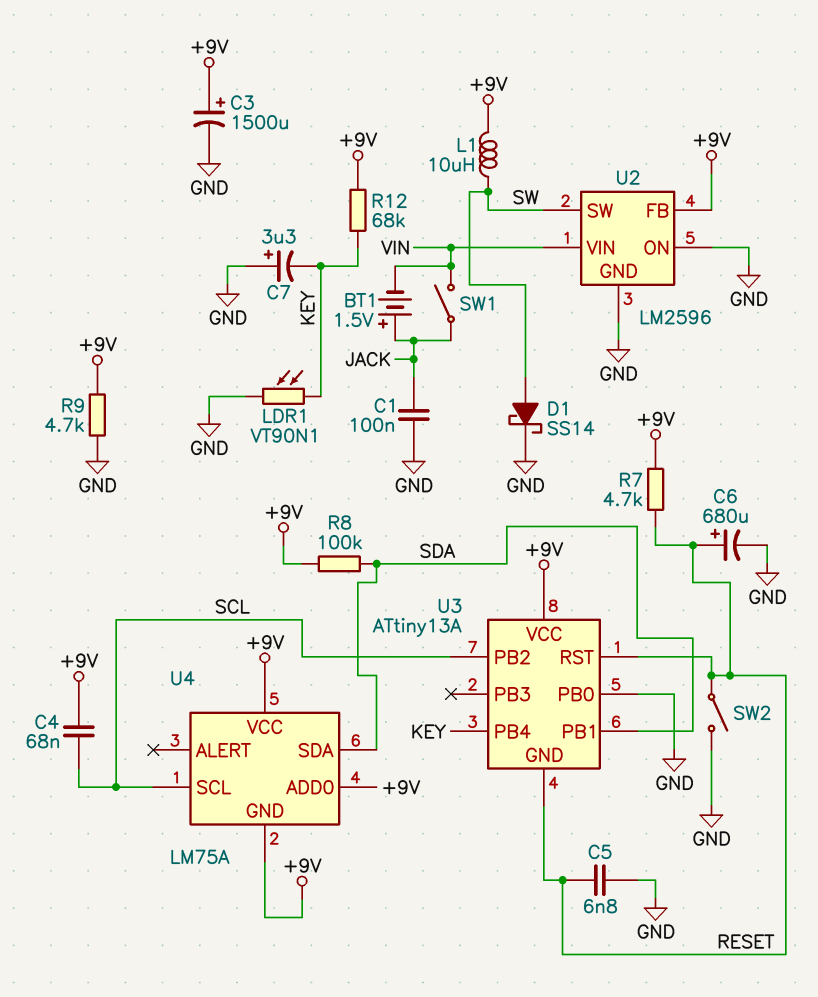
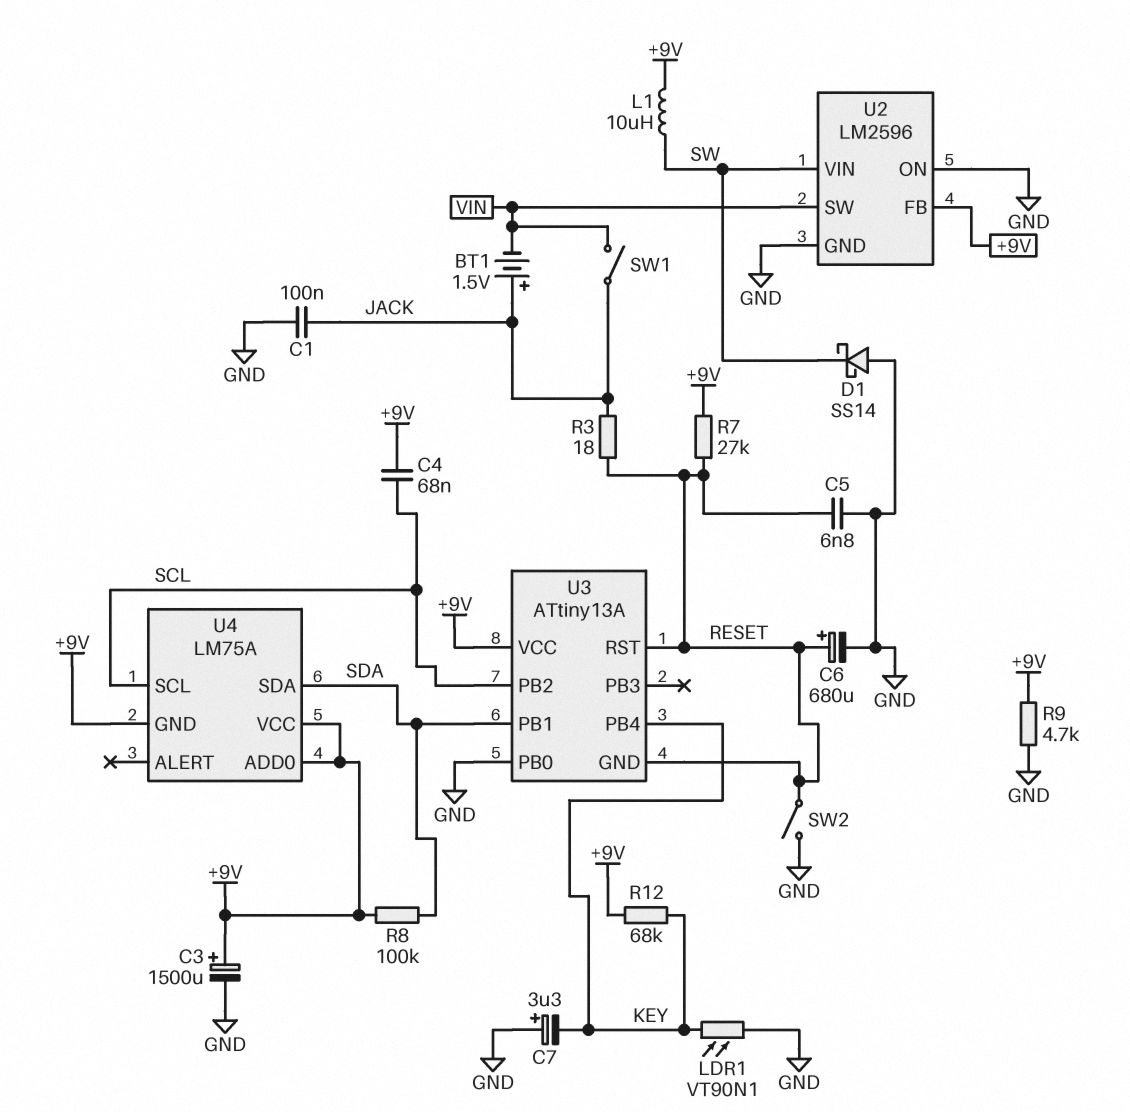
D1: schottky SS14 (A SW, K GND) -> schottky SS14 (A GND, K SW)
R3: none -> 18 (JACK, RESET)
R7: 4.7k (+9V, RESET) -> 27k (+9V, RESET)
U2 pin SW: SW -> VIN
U2 pin VIN: VIN -> SW

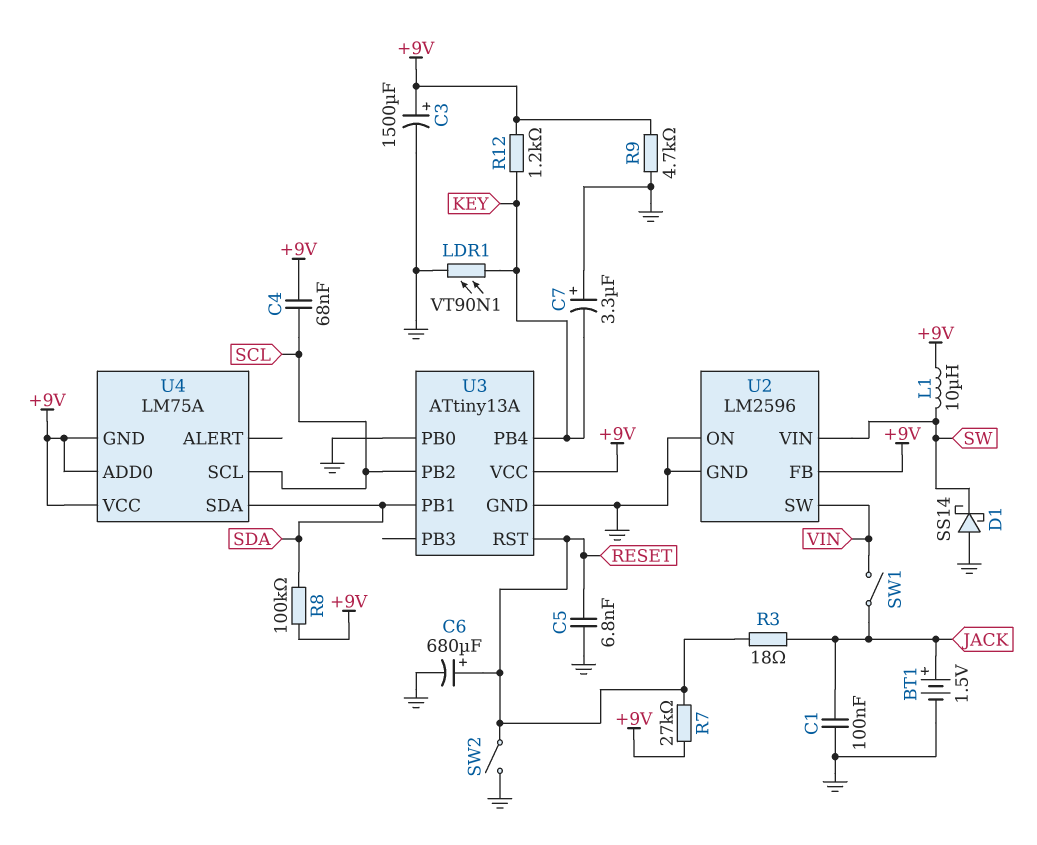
BT1: 1.5V (plus JACK, minus VIN) -> 1.5V (plus JACK, minus GND)
R12: 68k (+9V, KEY) -> 1.2k (+9V, KEY)
U3 pin GND: RESET -> GND

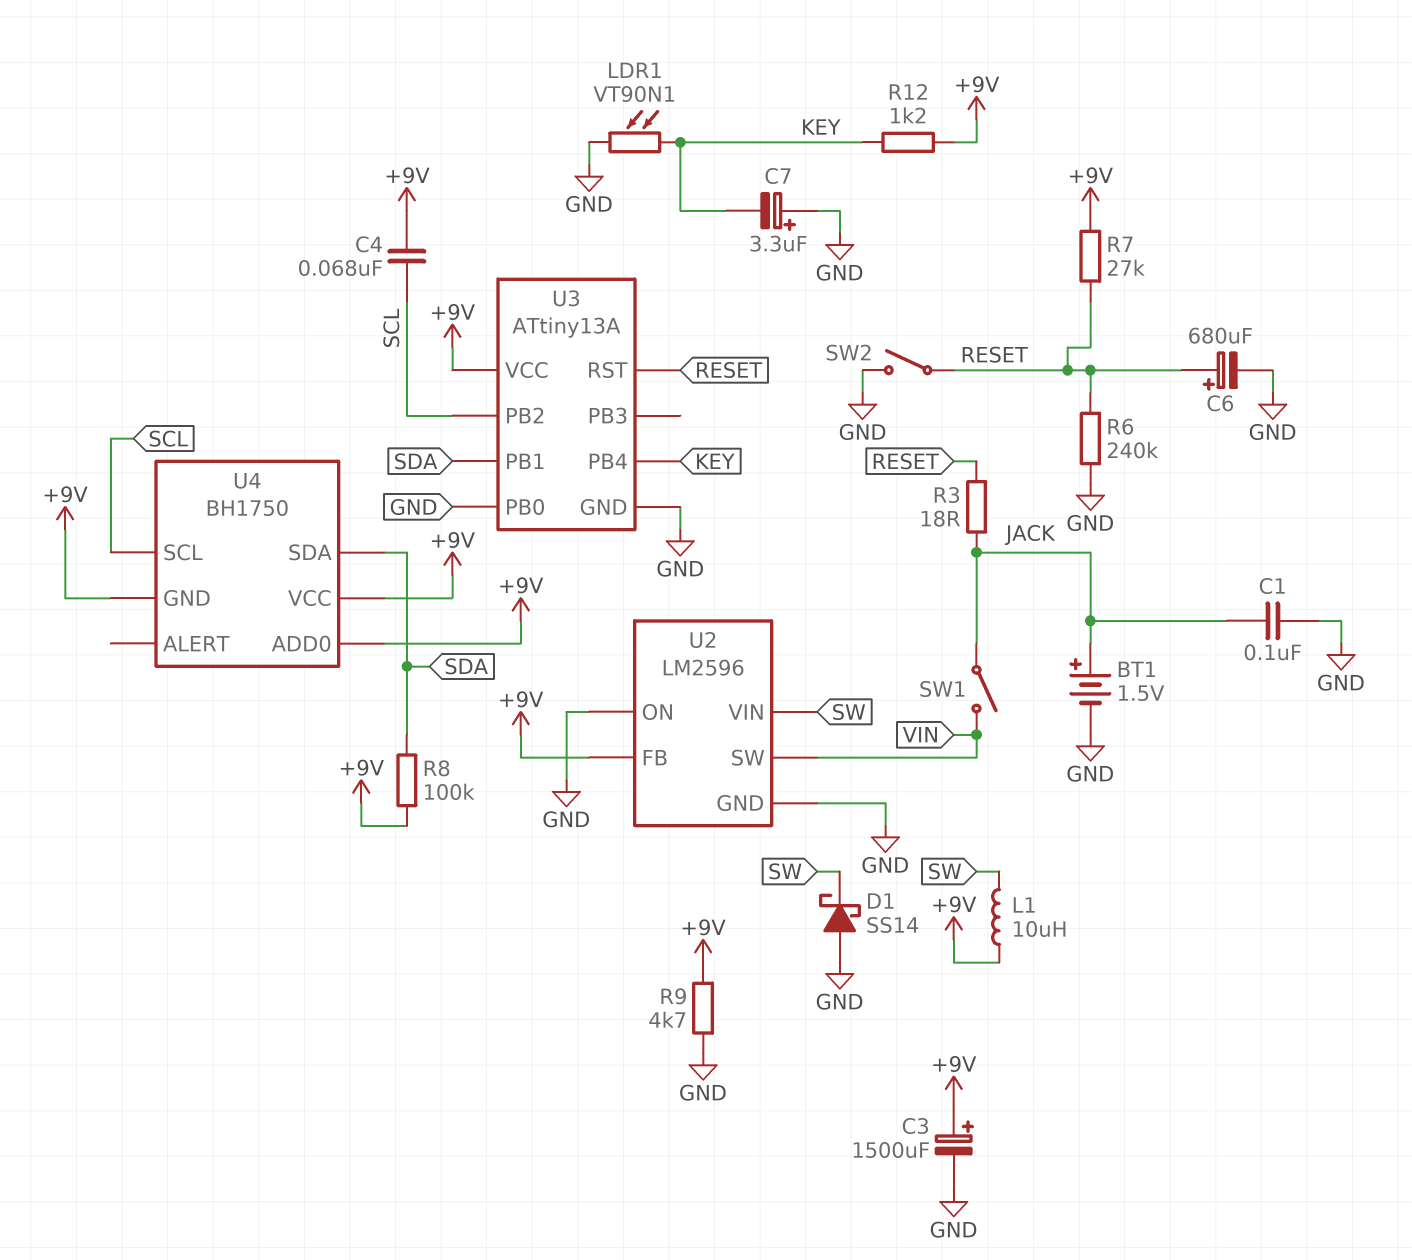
C5: 6.8nF (GND, RESET) -> none
R6: none -> 240k (GND, RESET)
U4: LM75A -> BH1750

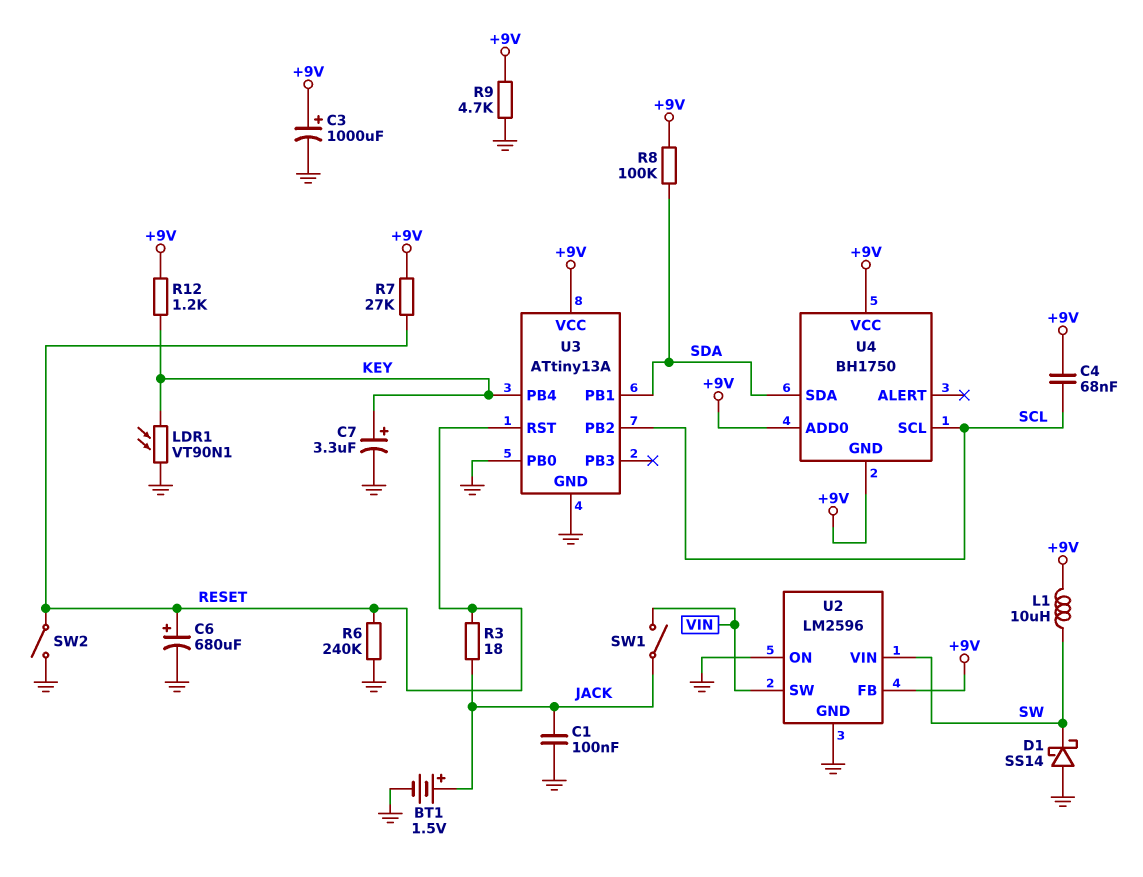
C3: 1500uF (plus +9V, minus GND) -> 1000uF (plus +9V, minus GND)
C7: 3.3uF (plus GND, minus KEY) -> 3.3uF (plus KEY, minus GND)

